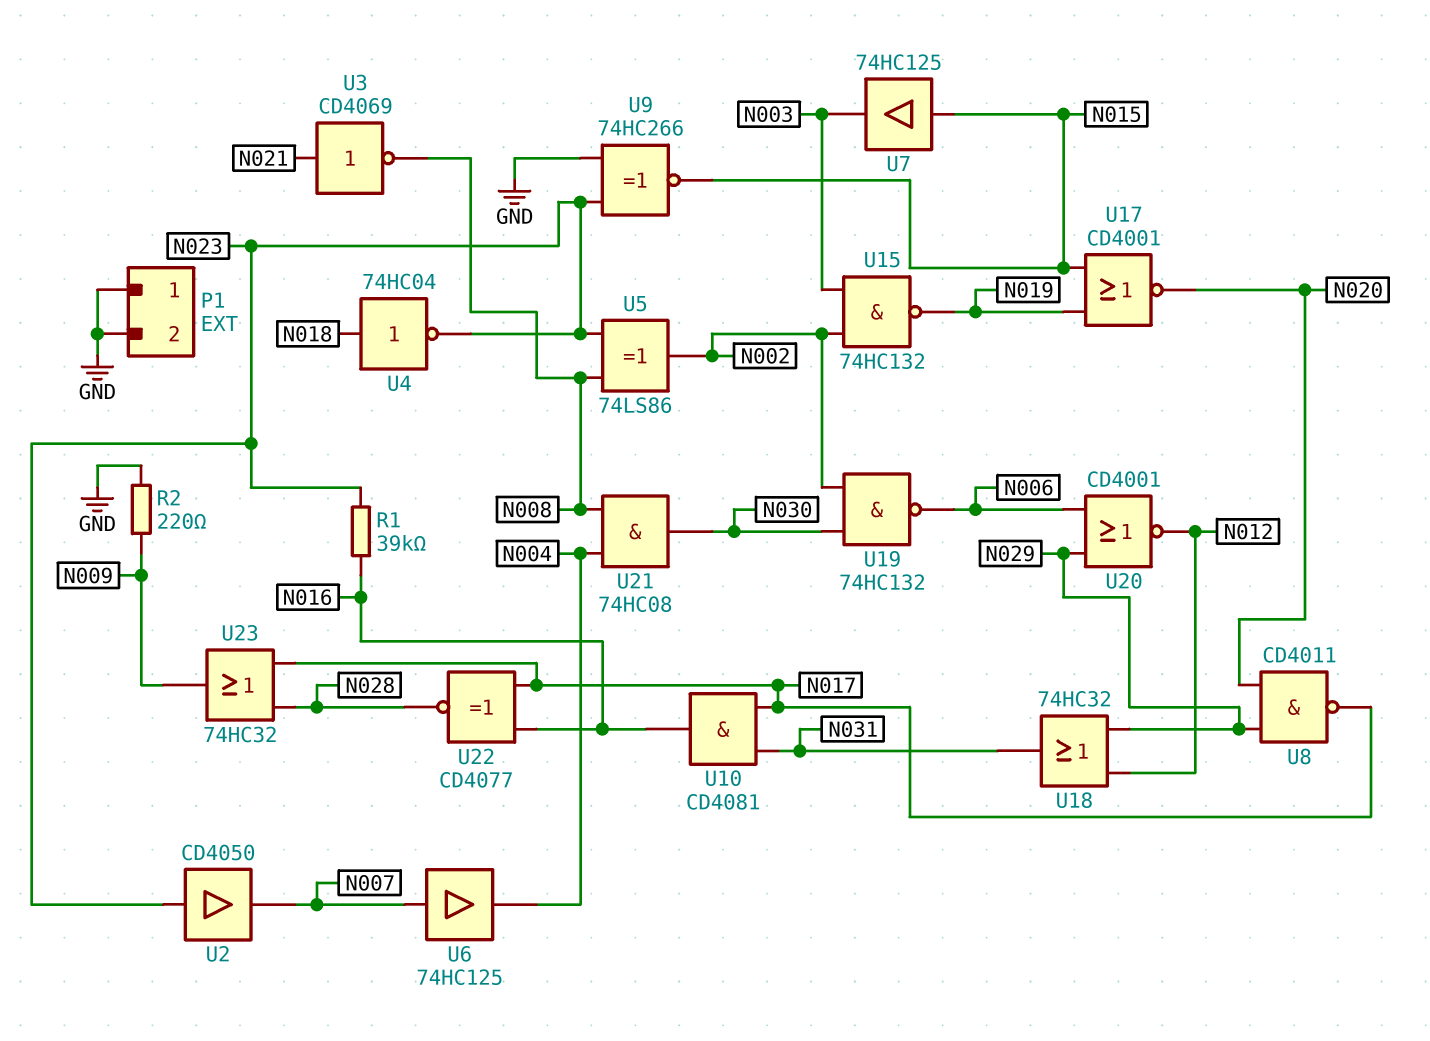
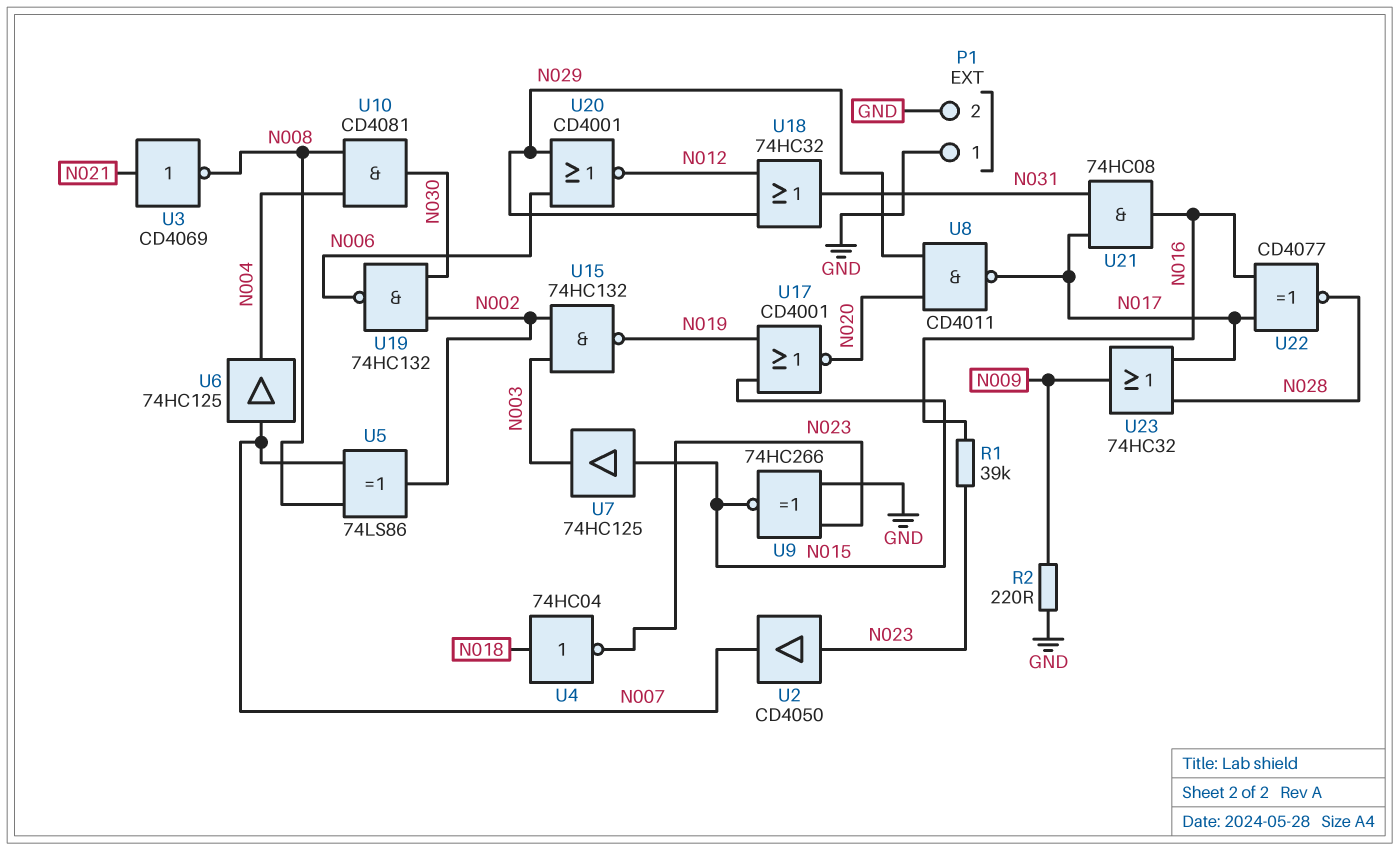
U5: XOR 74LS86 (in N008, in N023, out N002) -> XOR 74LS86 (in N007, in N008, out N002)
U10: AND CD4081 (in N017, in N031, out N016) -> AND CD4081 (in N004, in N008, out N030)
U21: AND 74HC08 (in N004, in N008, out N030) -> AND 74HC08 (in N017, in N031, out N016)

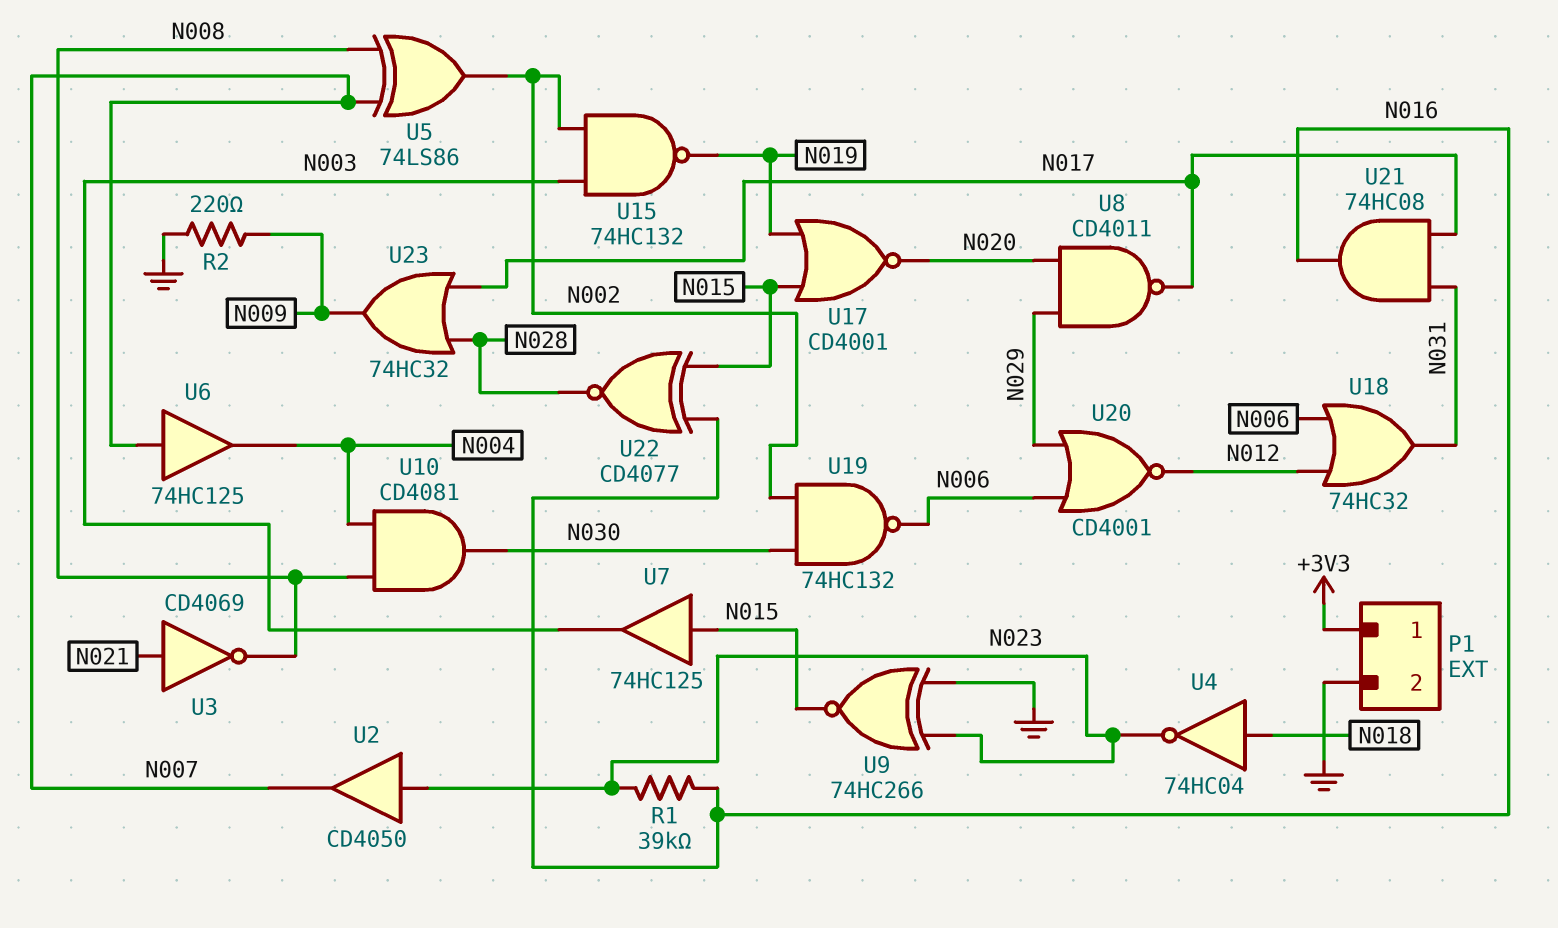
P1 pin 1: GND -> +3V3
U18: OR 74HC32 (in N012, in N029, out N031) -> OR 74HC32 (in N006, in N012, out N031)
U22: XNOR CD4077 (in N016, in N017, out N028) -> XNOR CD4077 (in N015, in N016, out N028)

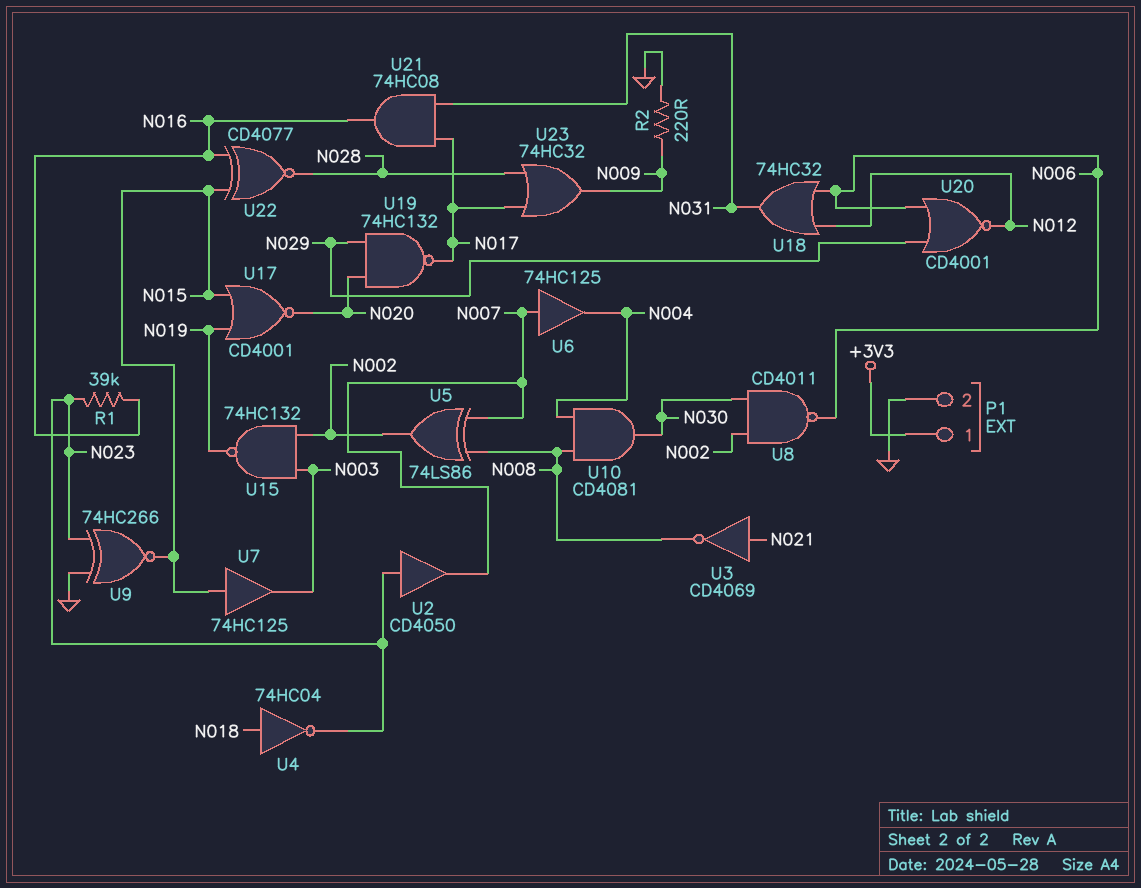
U8: NAND CD4011 (in N020, in N029, out N017) -> NAND CD4011 (in N002, in N030, out N006)
U19: NAND 74HC132 (in N002, in N030, out N006) -> NAND 74HC132 (in N020, in N029, out N017)

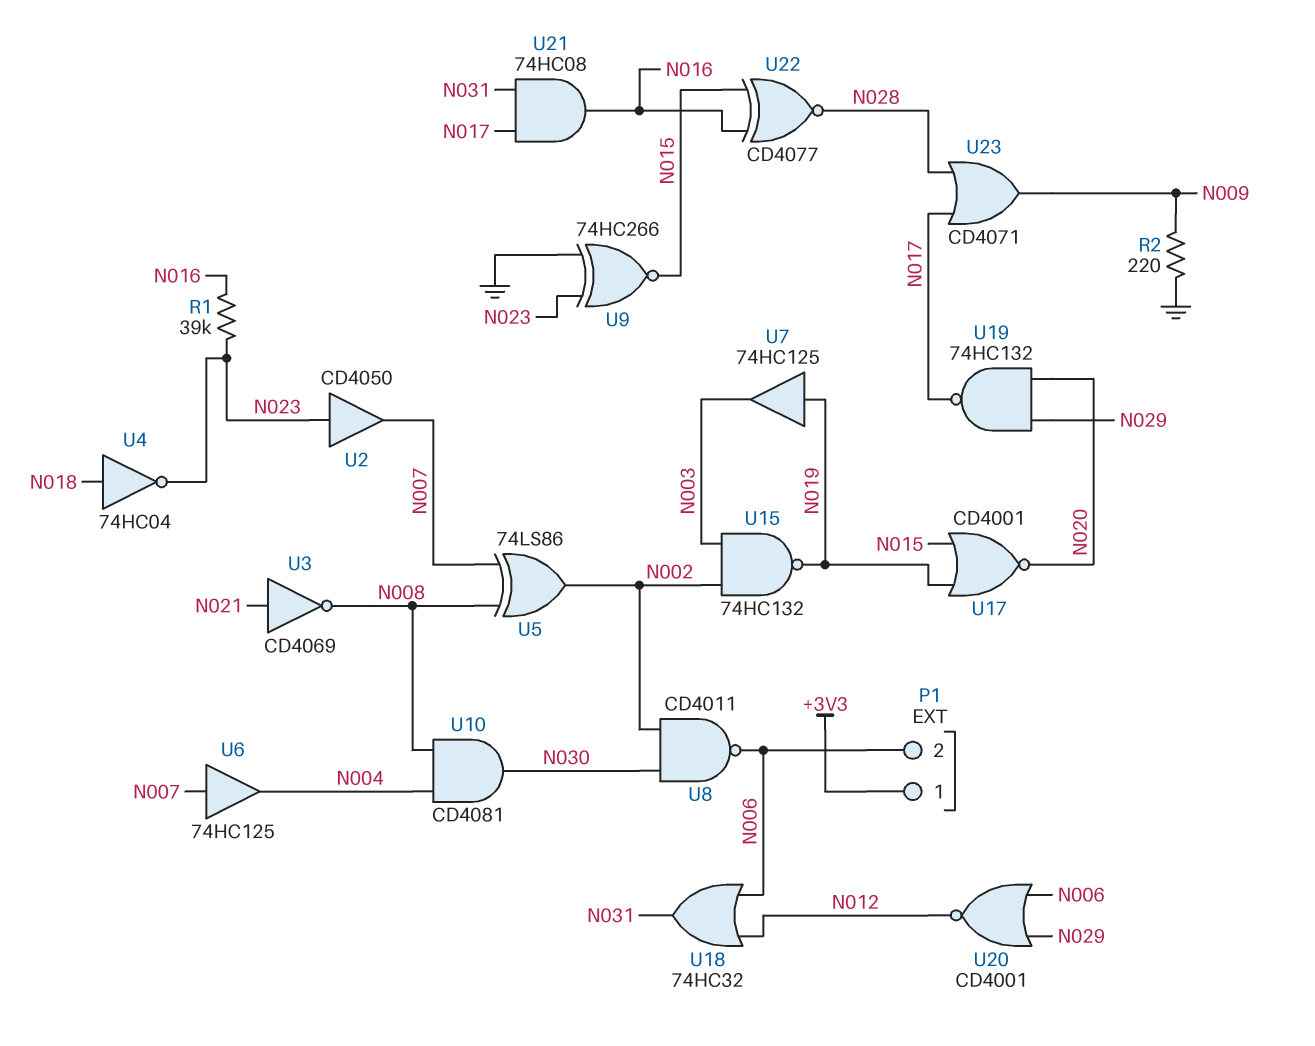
P1 pin 2: GND -> N006
U7: buffer 74HC125 (in N015, out N003) -> buffer 74HC125 (in N019, out N003)
U23: OR 74HC32 (in N017, in N028, out N009) -> OR CD4071 (in N017, in N028, out N009)

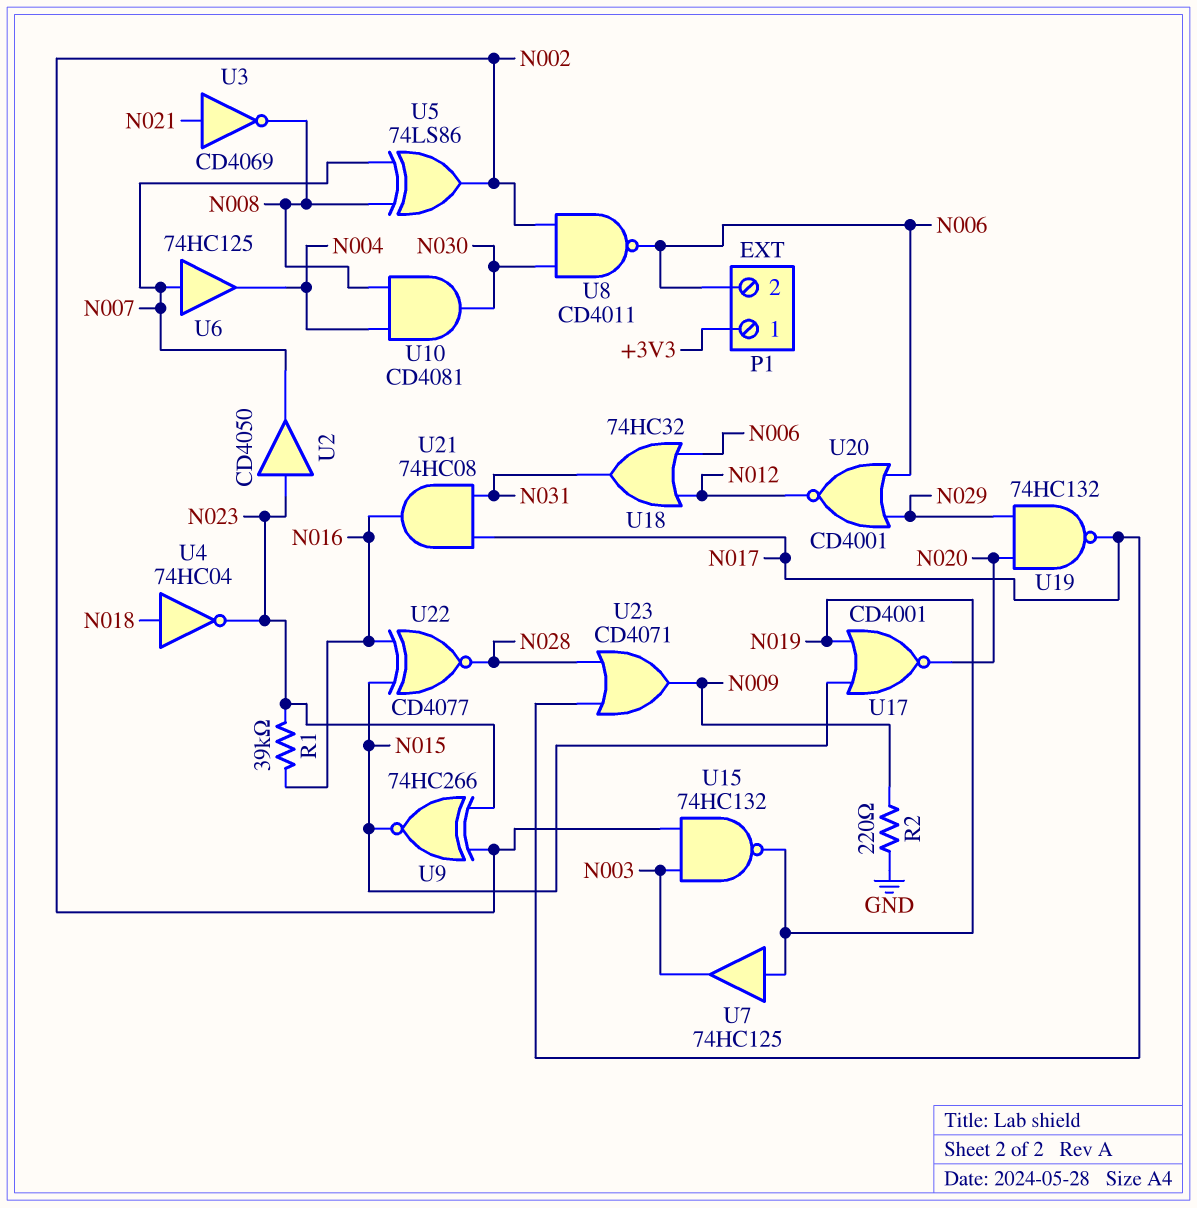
U9: XNOR 74HC266 (in GND, in N023, out N015) -> XNOR 74HC266 (in N002, in N023, out N015)

